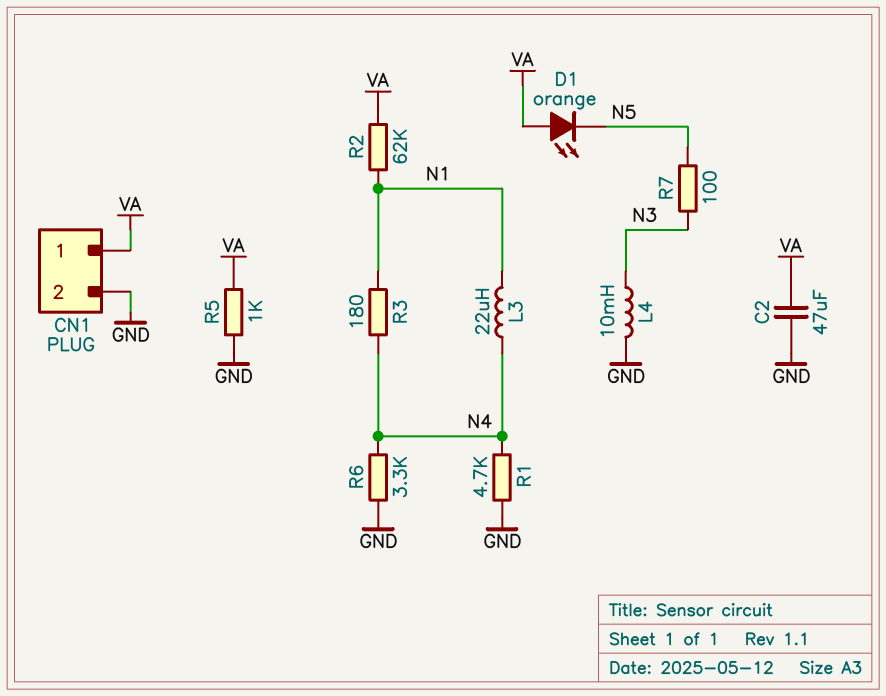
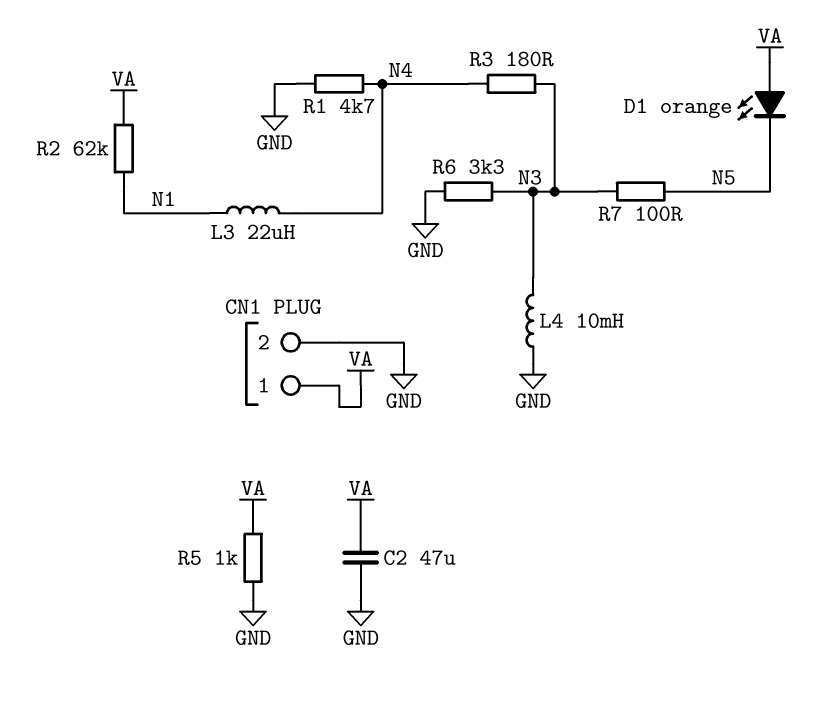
R3: 180 (N1, N4) -> 180 (N3, N4)
R6: 3.3k (GND, N4) -> 3.3k (GND, N3)

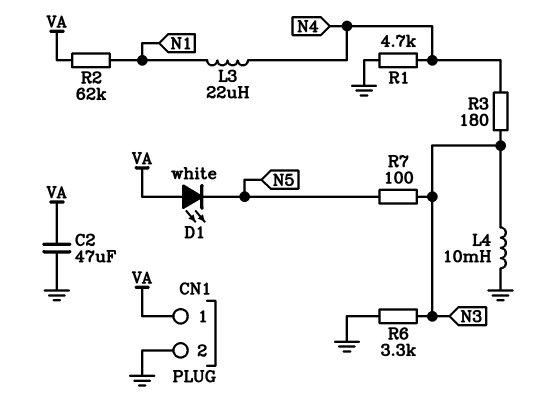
D1: LED orange (A VA, K N5) -> LED white (A VA, K N5)
R5: 1k (GND, VA) -> none

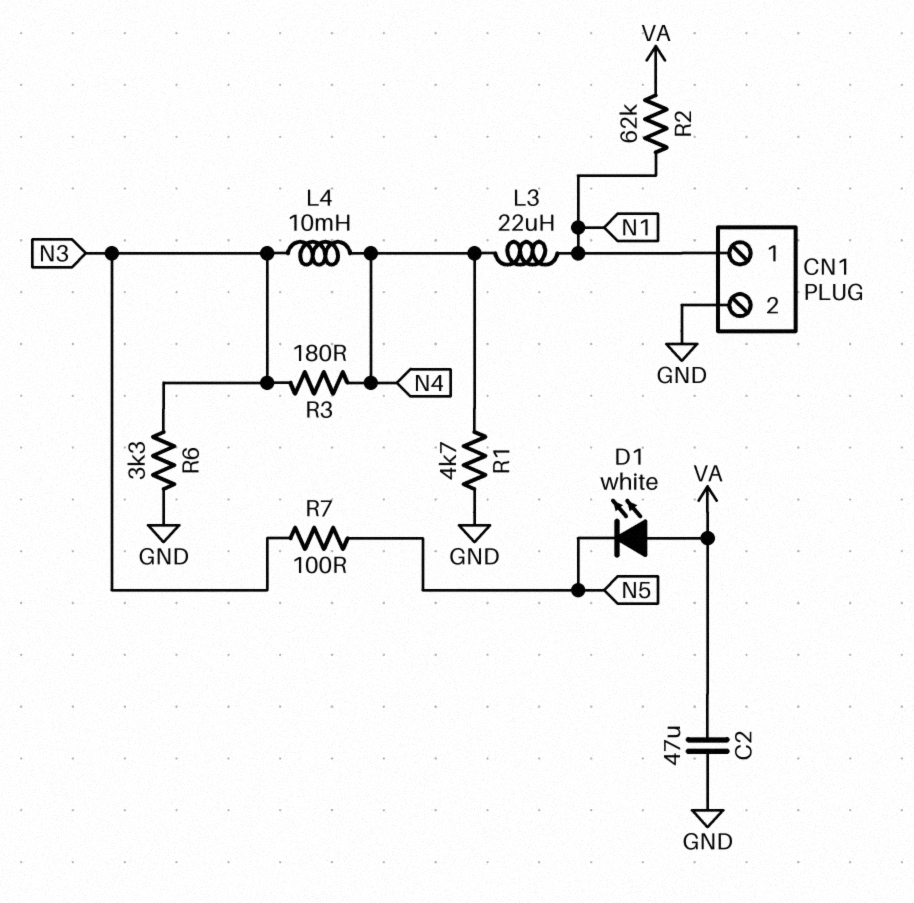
CN1 pin 1: VA -> N1
L4: 10mH (GND, N3) -> 10mH (N3, N4)

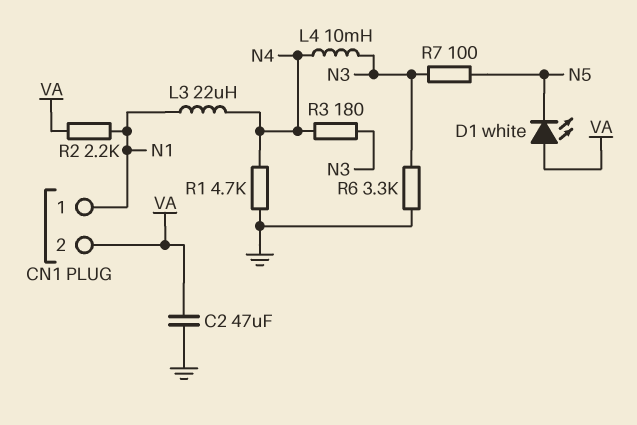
CN1 pin 2: GND -> VA
R2: 62k (N1, VA) -> 2.2k (N1, VA)

